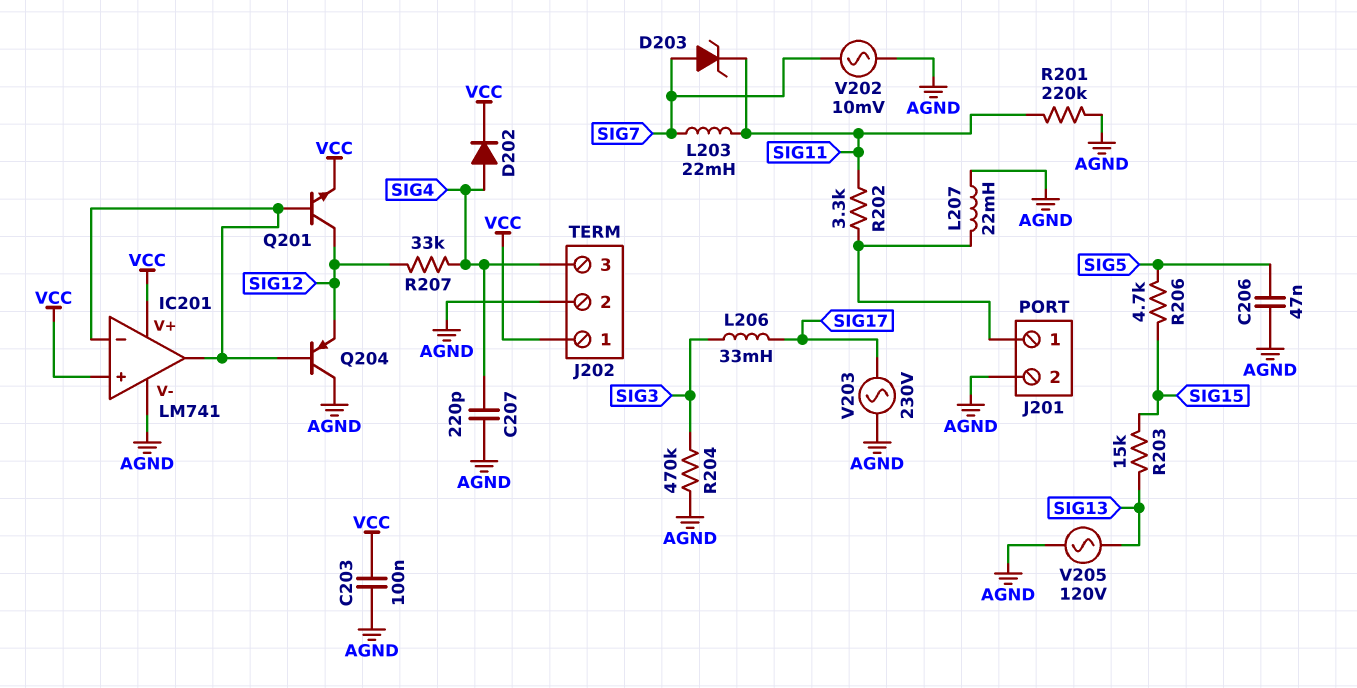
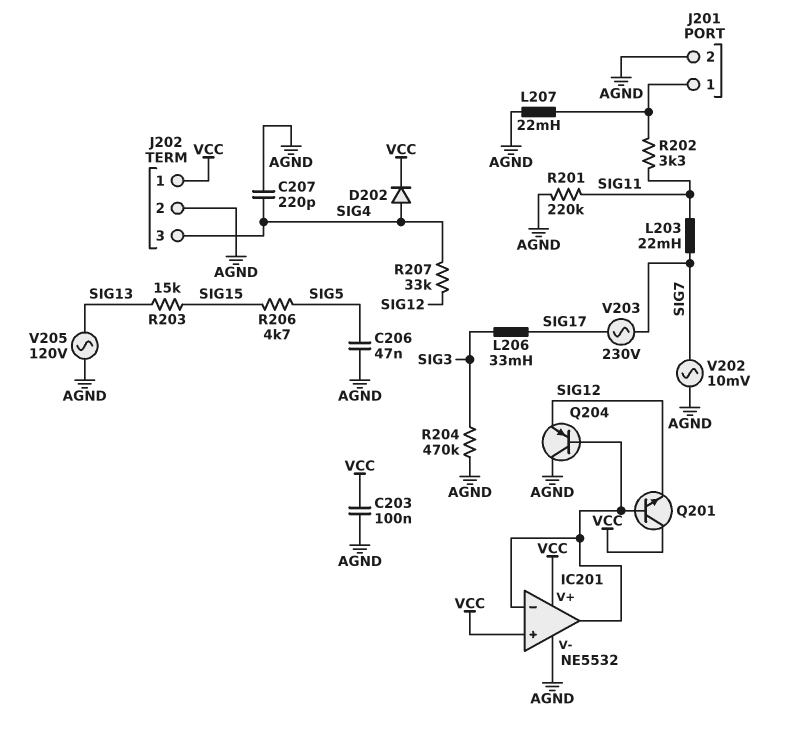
D203: zener (A SIG7, K SIG11) -> none
IC201: LM741 -> NE5532
Q201: NPN (B IC201/in-, C SIG12, E VCC) -> NPN (B IC201/in-, C VCC, E SIG12)
V203: AC 230V (AGND, SIG17) -> AC 230V (SIG7, SIG17)

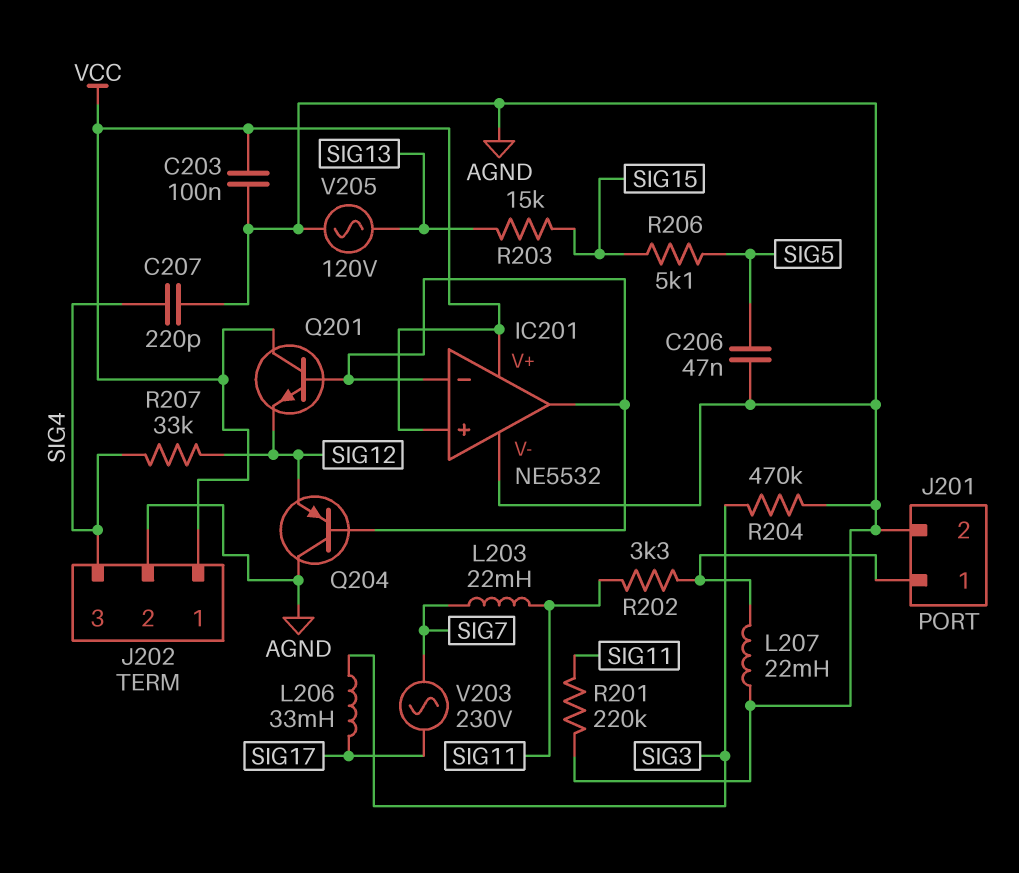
D202: diode (A SIG4, K VCC) -> none
R206: 4.7k (SIG5, SIG15) -> 5.1k (SIG5, SIG15)
V202: AC 10mV (AGND, SIG7) -> none

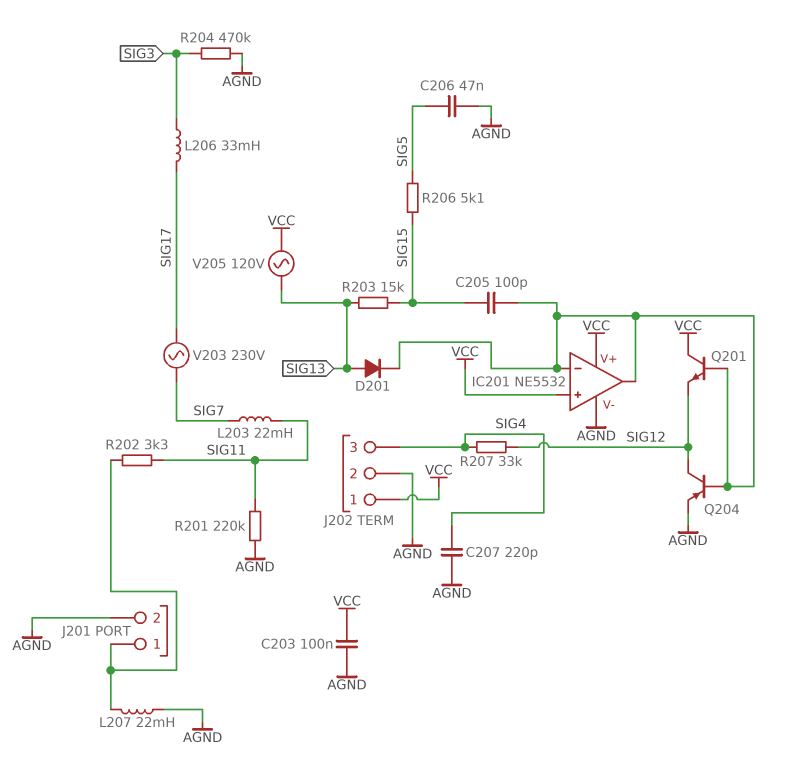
C205: none -> 100pF (IC201/in-, SIG15)
D201: none -> diode (A SIG13, K IC201/in-)
Q204: PNP (B IC201/in-, C AGND, E SIG12) -> PNP (B IC201/in-, C SIG12, E AGND)
V205: AC 120V (AGND, SIG13) -> AC 120V (SIG13, VCC)

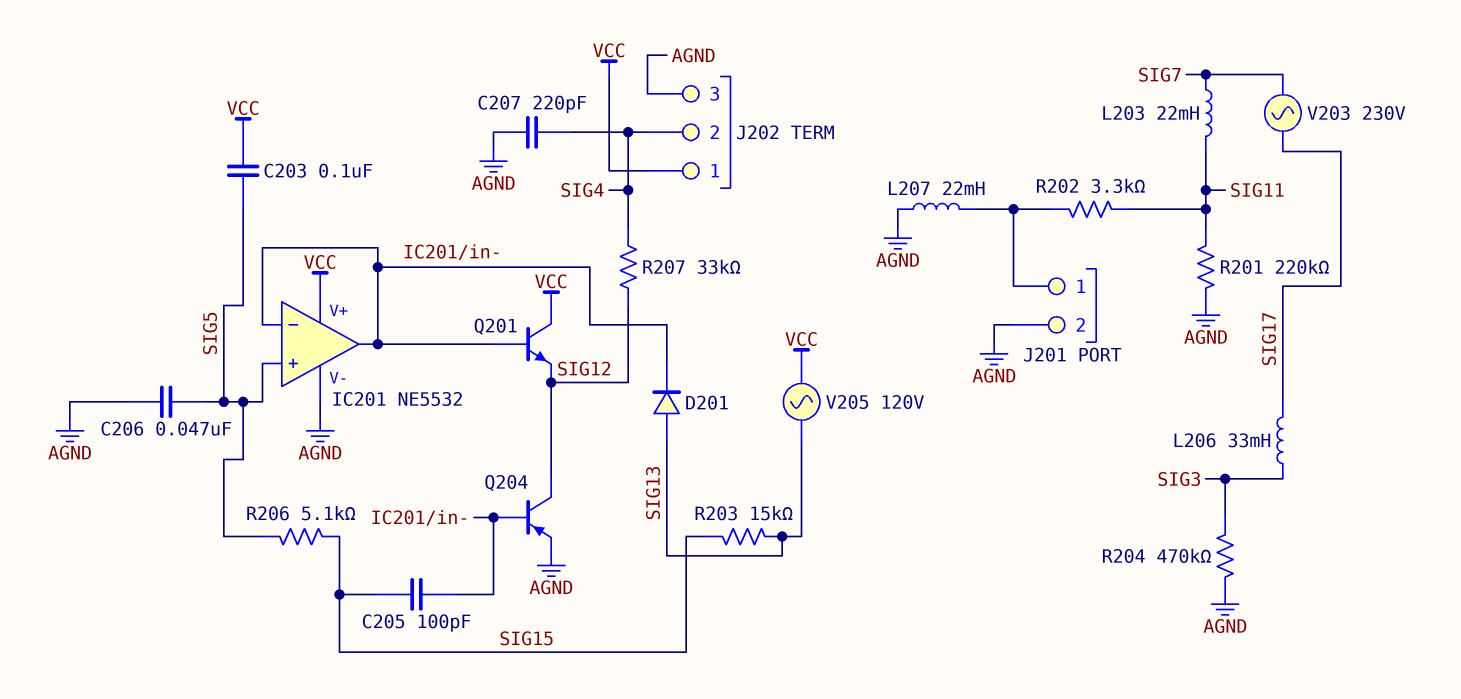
C203: 100nF (AGND, VCC) -> 100nF (SIG5, VCC)
IC201 pin in+: VCC -> SIG5
J202 pin 2: AGND -> SIG4
J202 pin 3: SIG4 -> AGND

